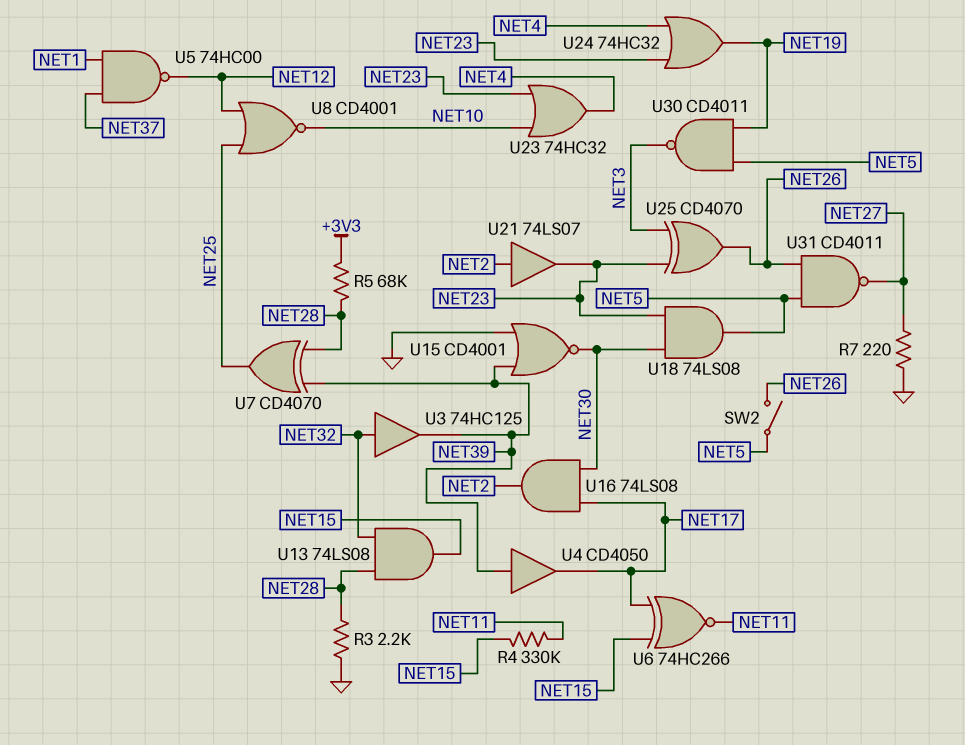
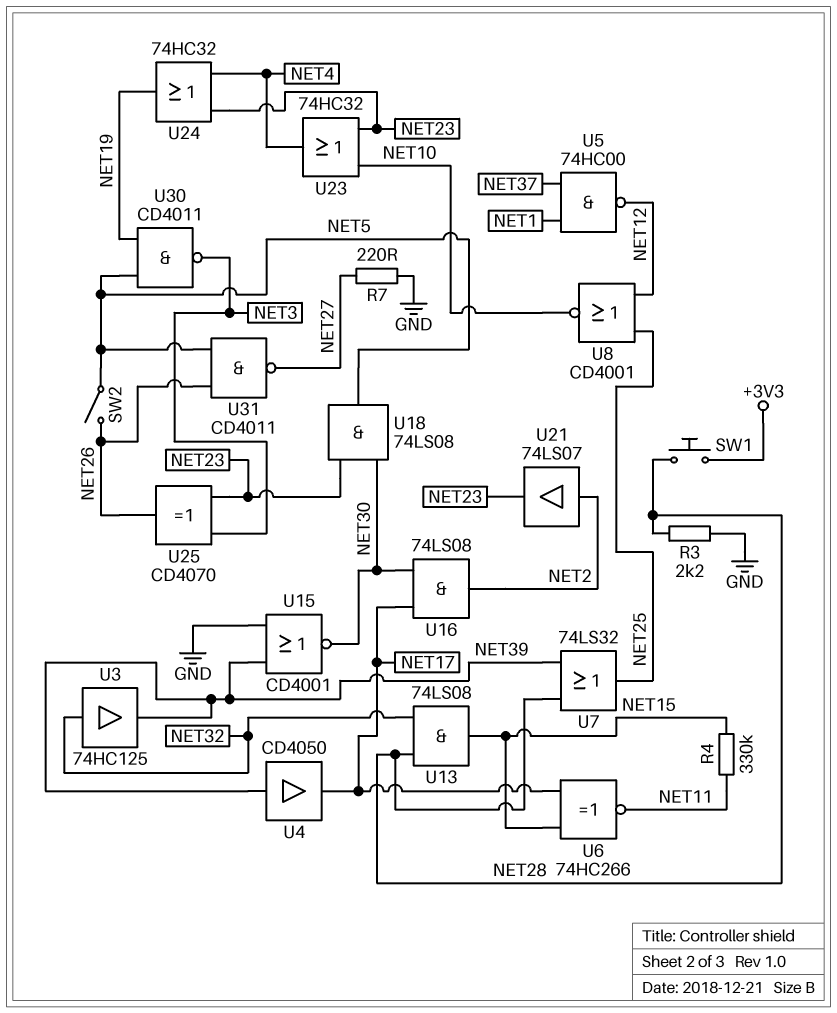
R5: 68k (+3V3, NET28) -> none
SW1: none -> button (+3V3, NET28)
U7: XOR CD4070 (in NET28, in NET39, out NET25) -> OR 74LS32 (in NET28, in NET39, out NET25)

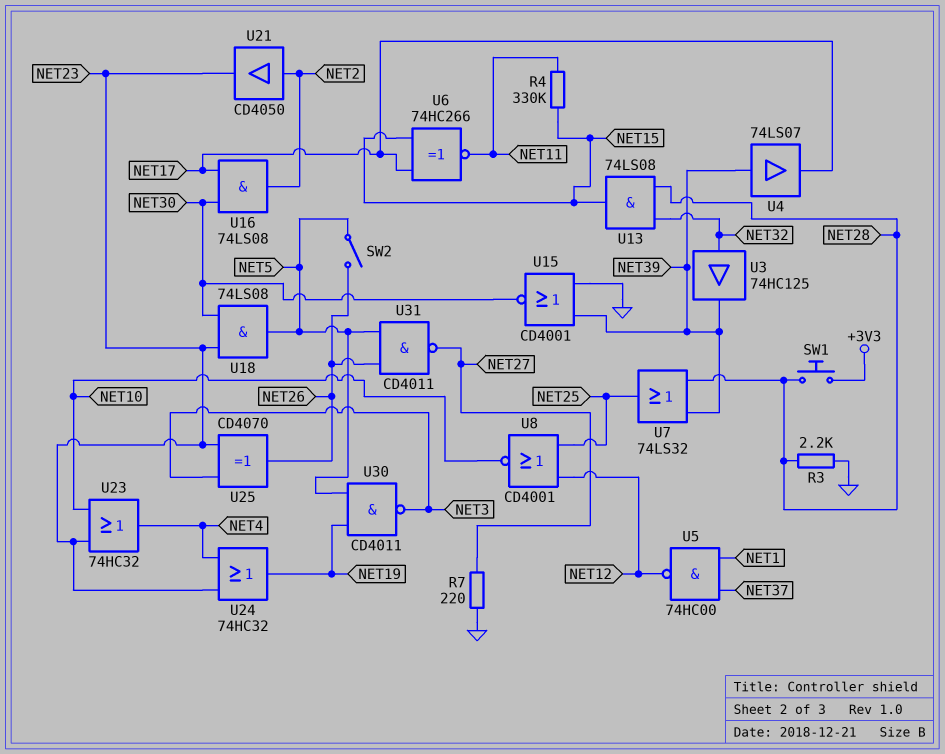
U4: buffer CD4050 (in NET39, out NET17) -> buffer 74LS07 (in NET39, out NET17)
U21: buffer 74LS07 (in NET2, out NET23) -> buffer CD4050 (in NET2, out NET23)

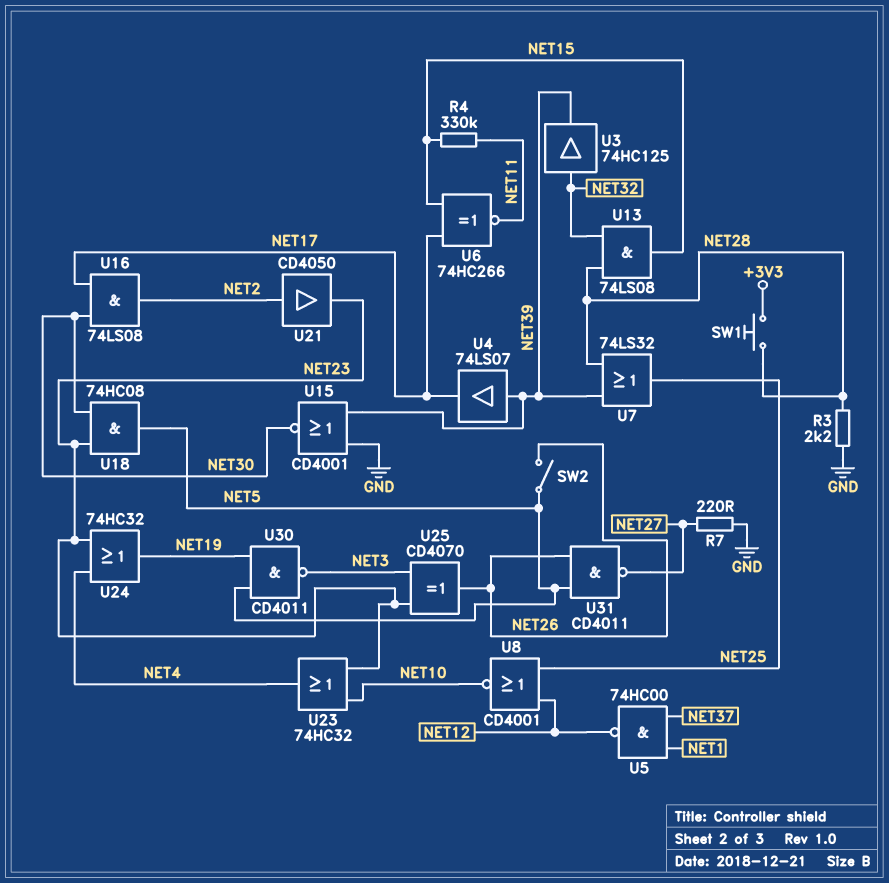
U18: AND 74LS08 (in NET23, in NET30, out NET5) -> AND 74HC08 (in NET23, in NET30, out NET5)

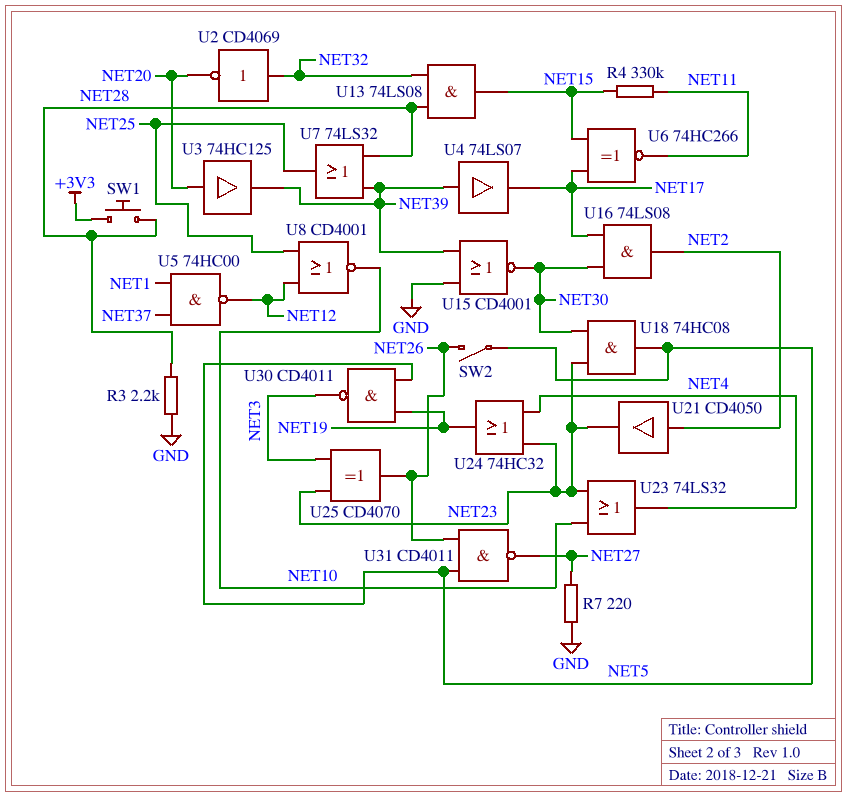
U2: none -> NOT CD4069 (in NET32, out NET20)
U3: buffer 74HC125 (in NET32, out NET39) -> buffer 74HC125 (in NET20, out NET39)
U23: OR 74HC32 (in NET10, in NET23, out NET4) -> OR 74LS32 (in NET10, in NET23, out NET4)

